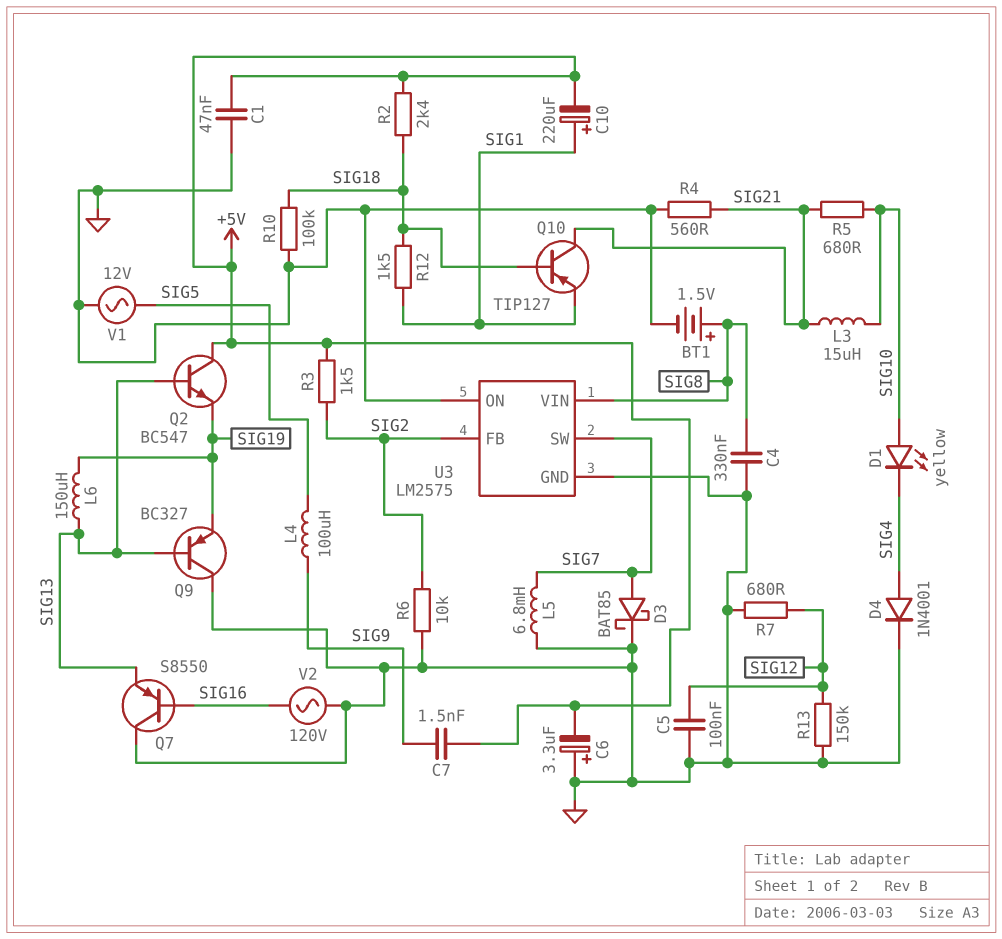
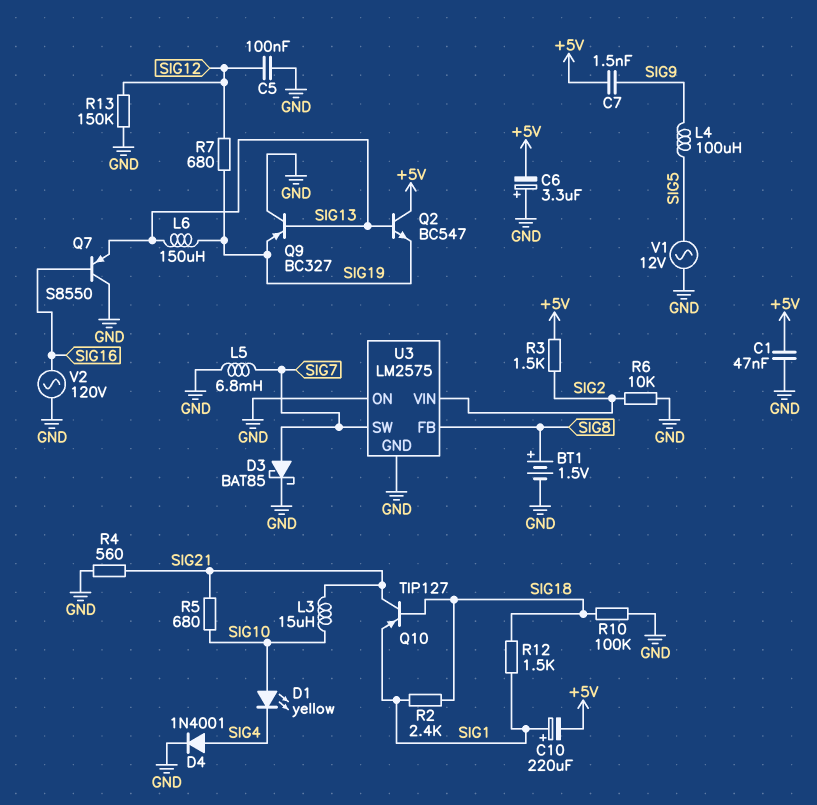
C4: 330nF (GND, SIG8) -> none
R2: 2.4k (+5V, SIG18) -> 2.4k (SIG1, SIG18)
R7: 680 (GND, SIG12) -> 680 (SIG12, SIG19)
U3 pin FB: SIG2 -> SIG8
U3 pin VIN: SIG8 -> SIG2

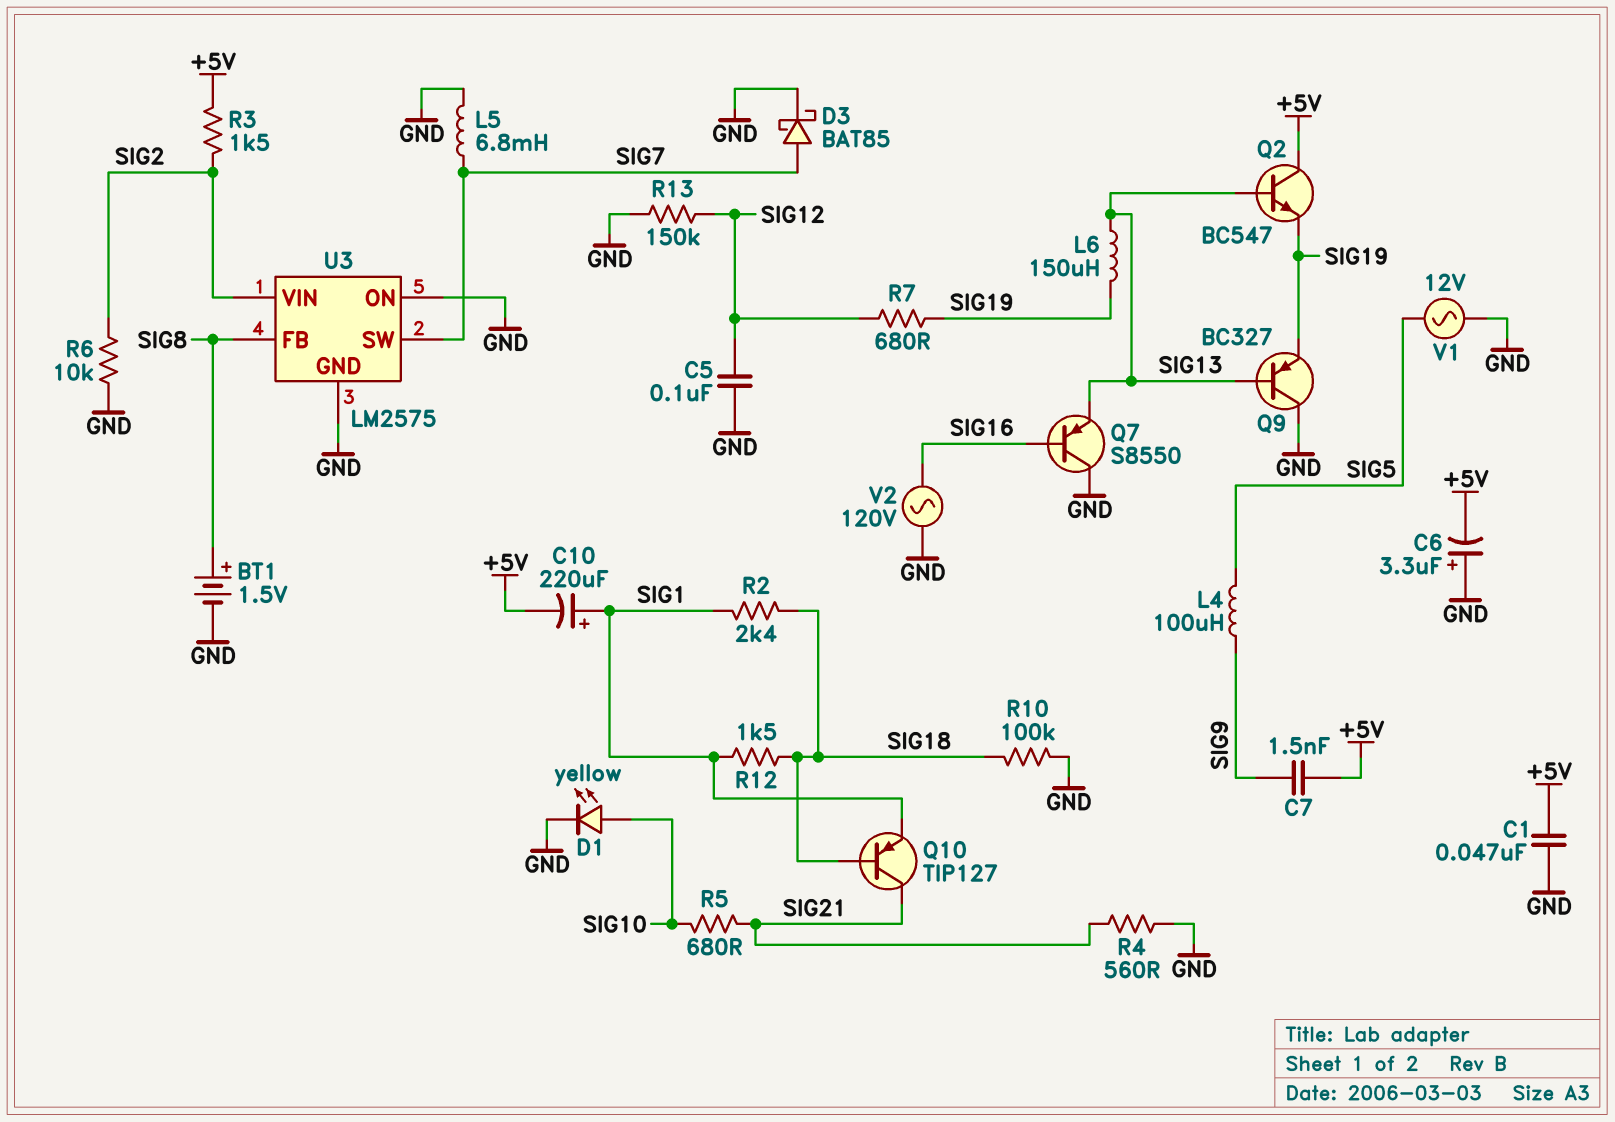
D1: LED yellow (A SIG10, K SIG4) -> LED yellow (A SIG10, K GND)
D4: diode 1N4001 (A SIG4, K GND) -> none
L3: 15uH (SIG10, SIG21) -> none

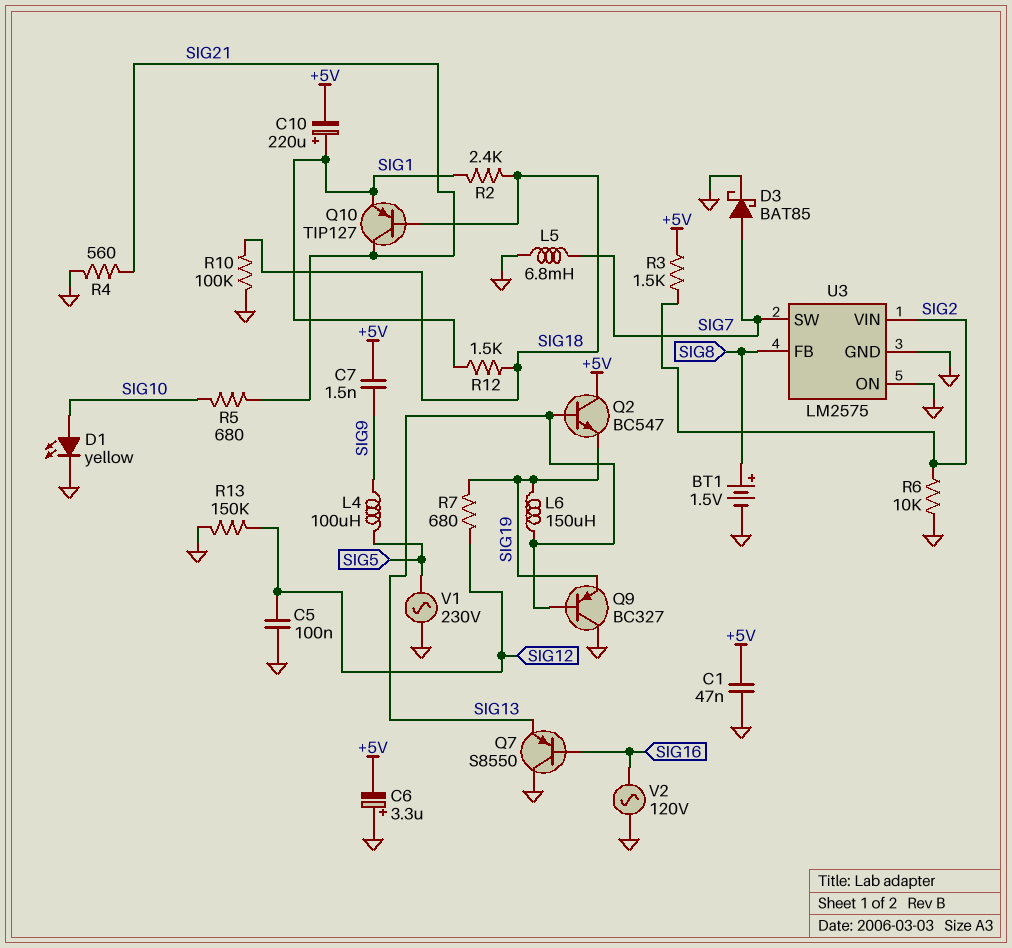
V1: AC 12V (GND, SIG5) -> AC 230V (GND, SIG5)

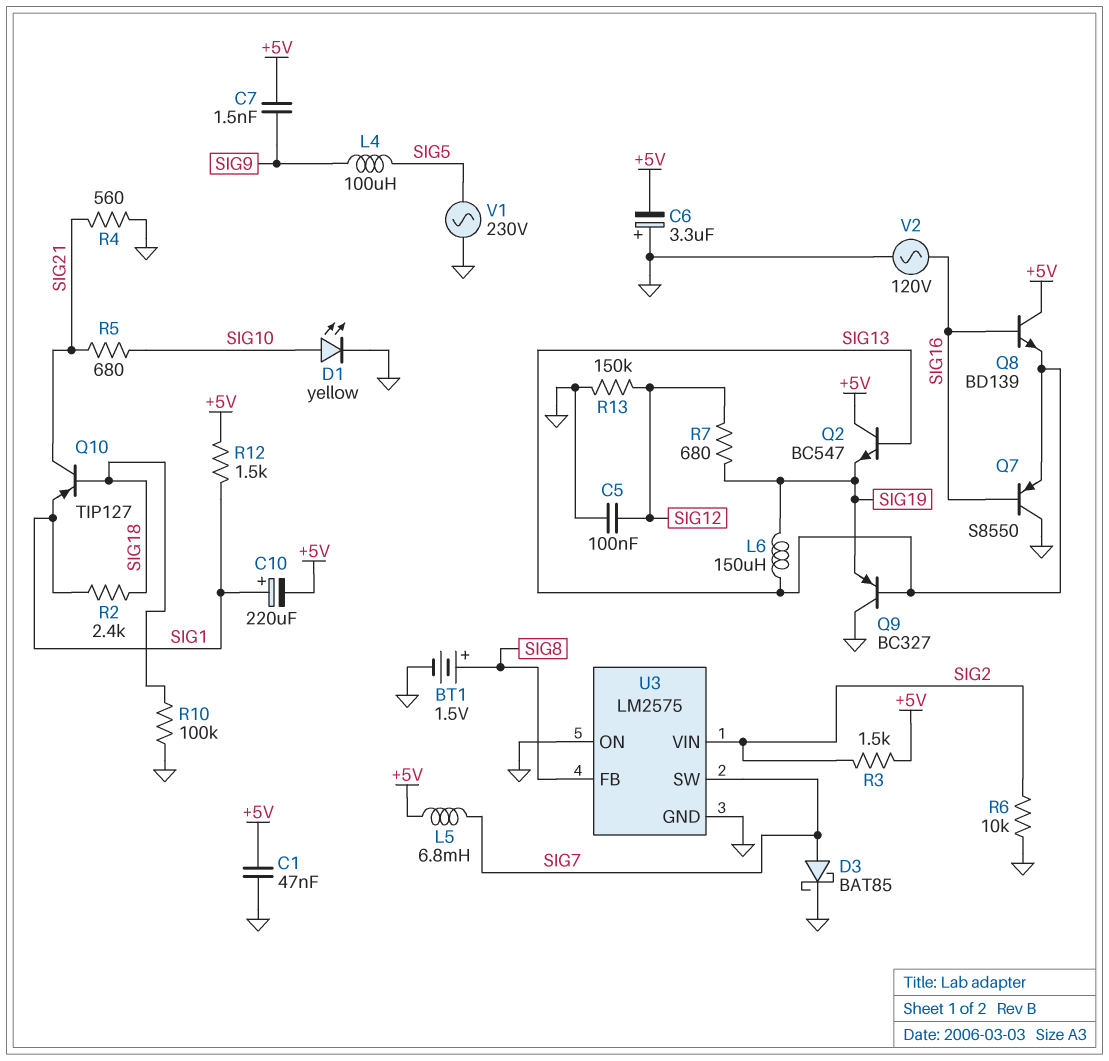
L5: 6.8mH (GND, SIG7) -> 6.8mH (+5V, SIG7)
Q8: none -> NPN BD139 (B SIG16, C +5V, E SIG13)
R12: 1.5k (SIG1, SIG18) -> 1.5k (+5V, SIG1)

